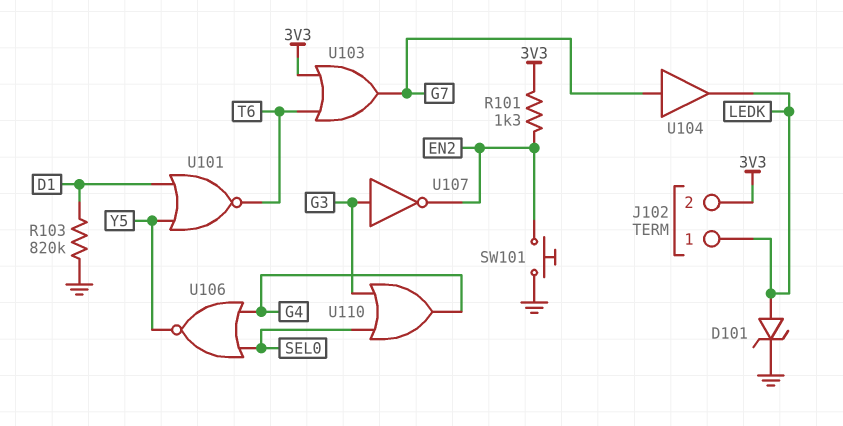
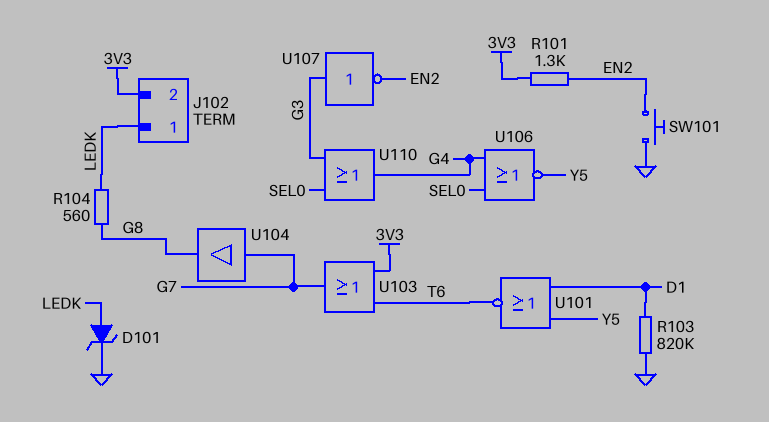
R104: none -> 560 (G8, LEDK)
U104: buffer (in G7, out LEDK) -> buffer (in G7, out G8)

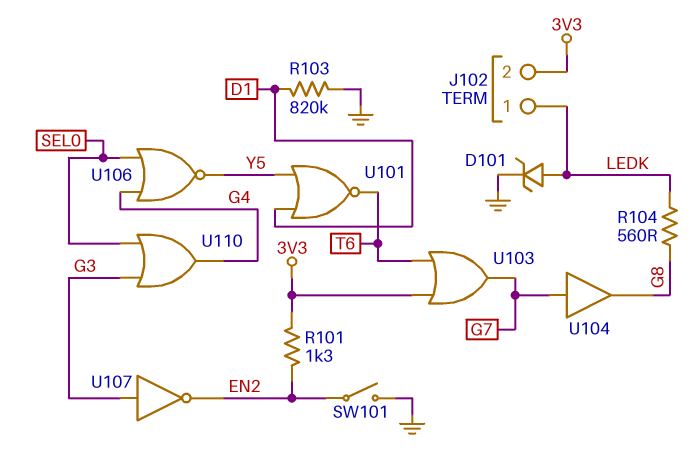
SW101: button (EN2, GND) -> switch (EN2, GND)

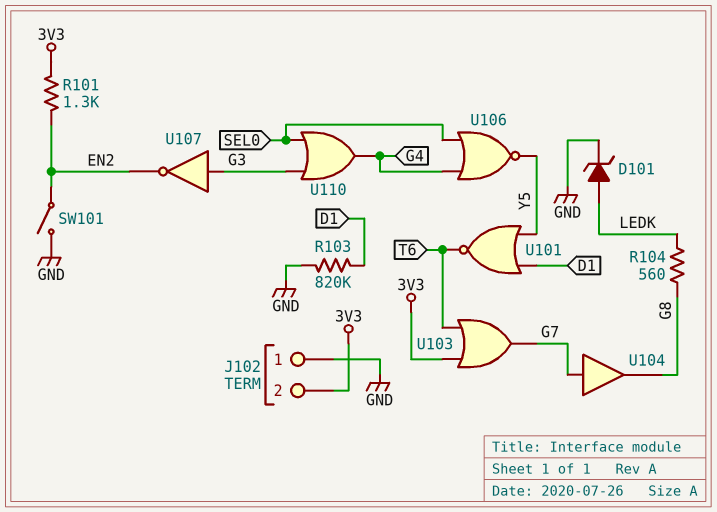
J102 pin 1: LEDK -> GND

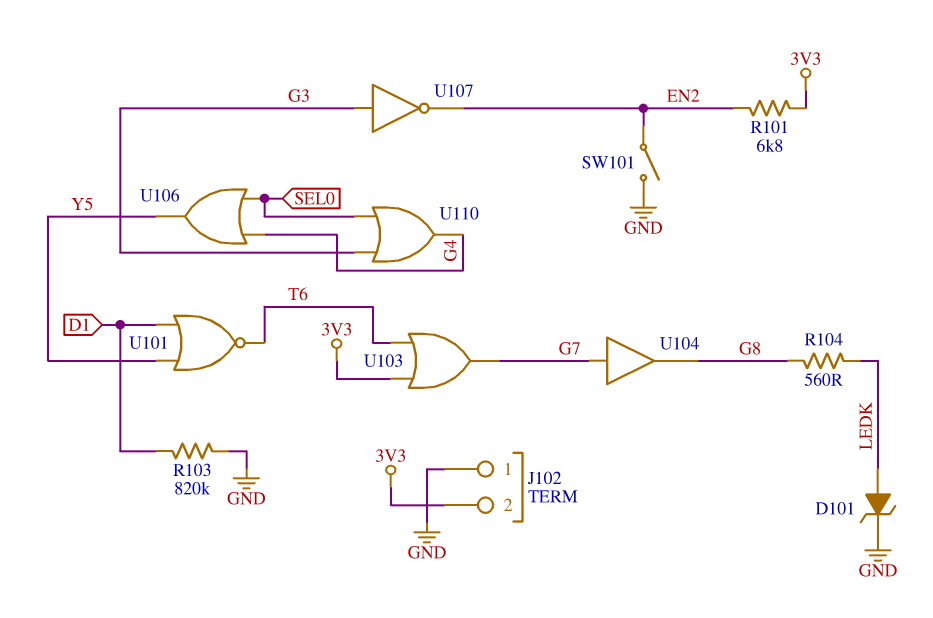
R101: 1.3k (3V3, EN2) -> 6.8k (3V3, EN2)
U106: NOR (in G4, in SEL0, out Y5) -> OR (in G4, in SEL0, out Y5)

